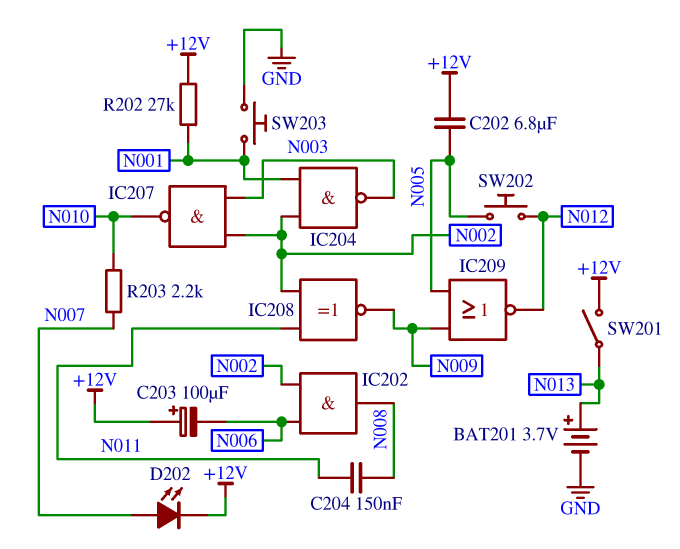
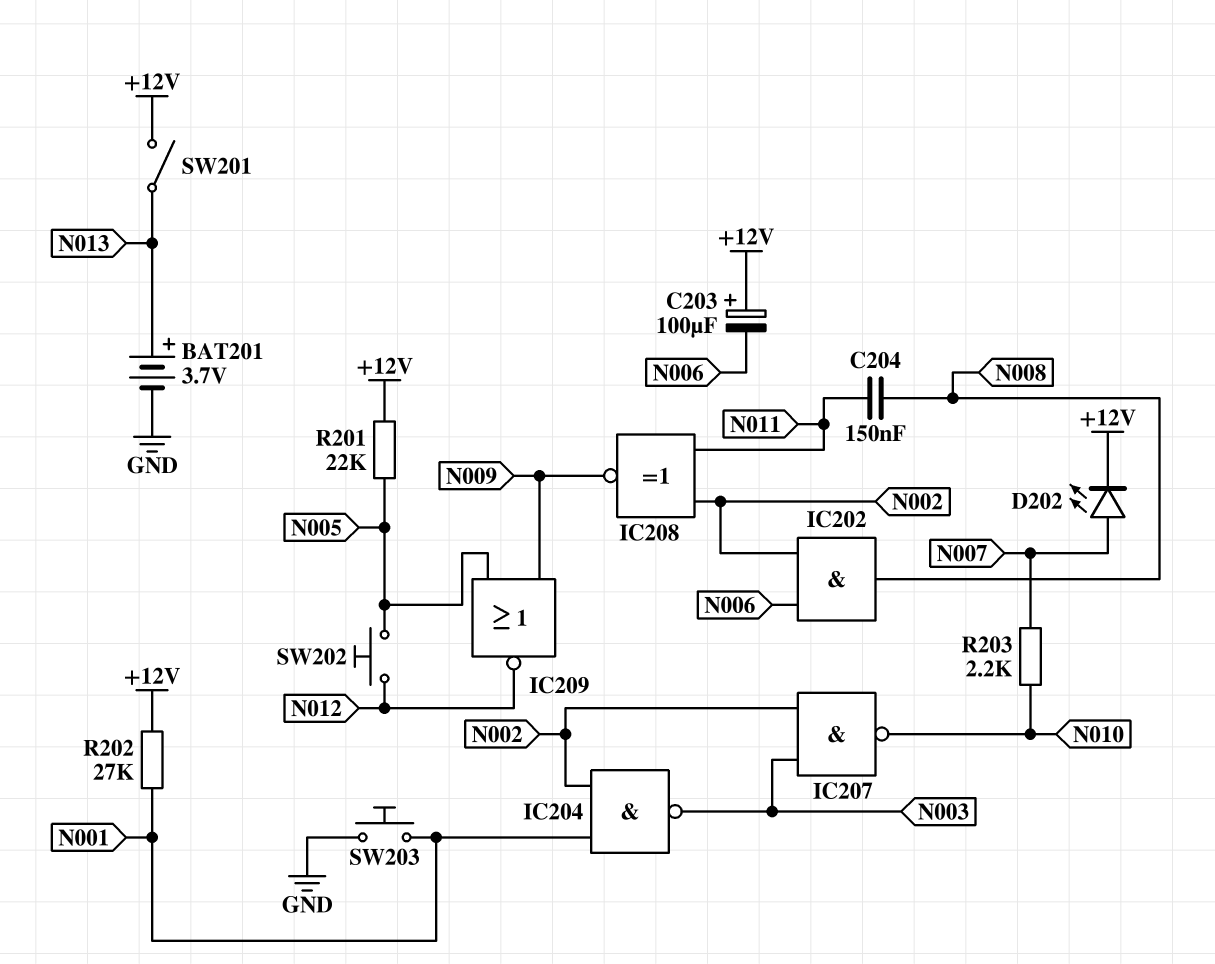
C202: 6.8uF (+12V, N005) -> none
R201: none -> 22k (+12V, N005)

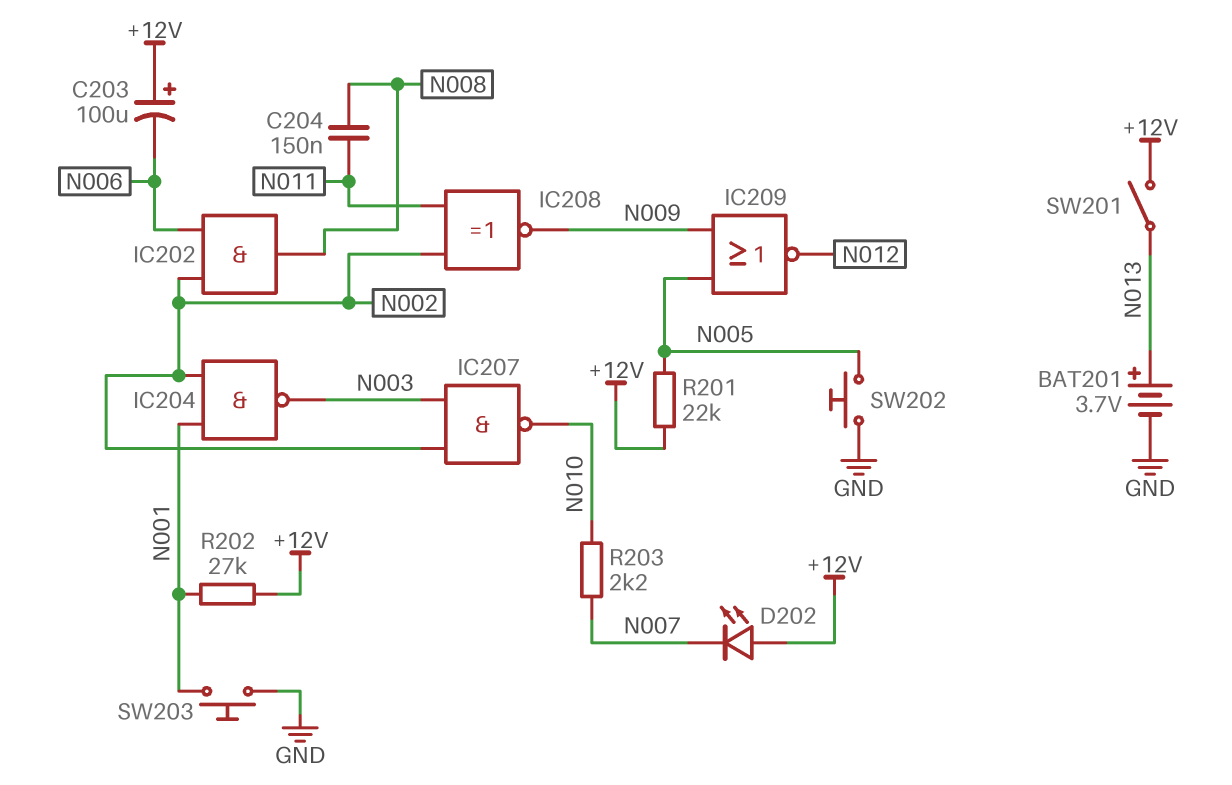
D202: LED (A N007, K +12V) -> LED (A +12V, K N007)
SW202: button (N005, N012) -> button (GND, N005)

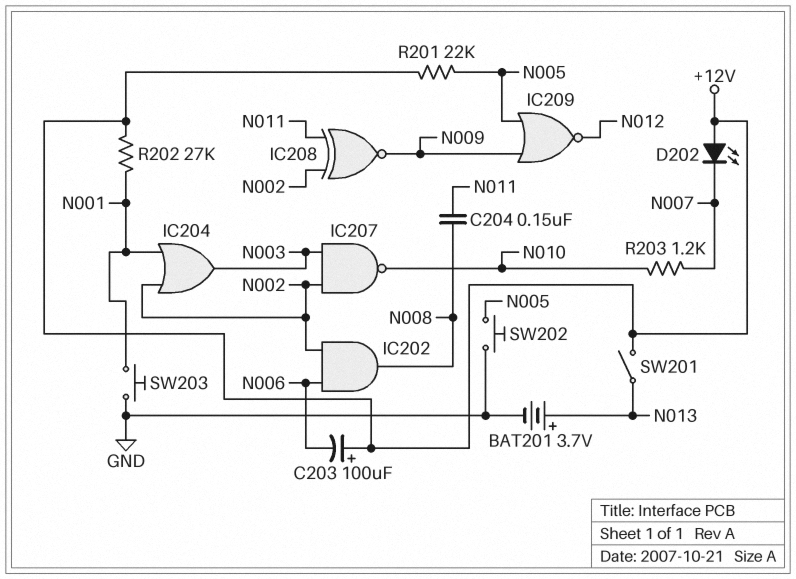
IC204: NAND (in N001, in N002, out N003) -> OR (in N001, in N002, out N003)
R203: 2.2k (N007, N010) -> 1.2k (N007, N010)

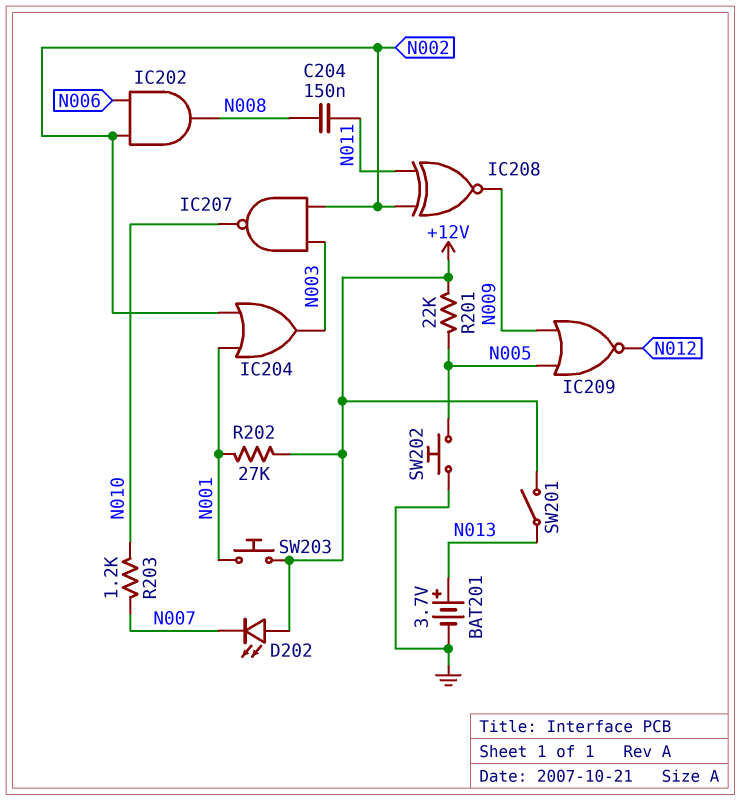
C203: 100uF (plus +12V, minus N006) -> none
SW203: button (GND, N001) -> button (+12V, N001)

